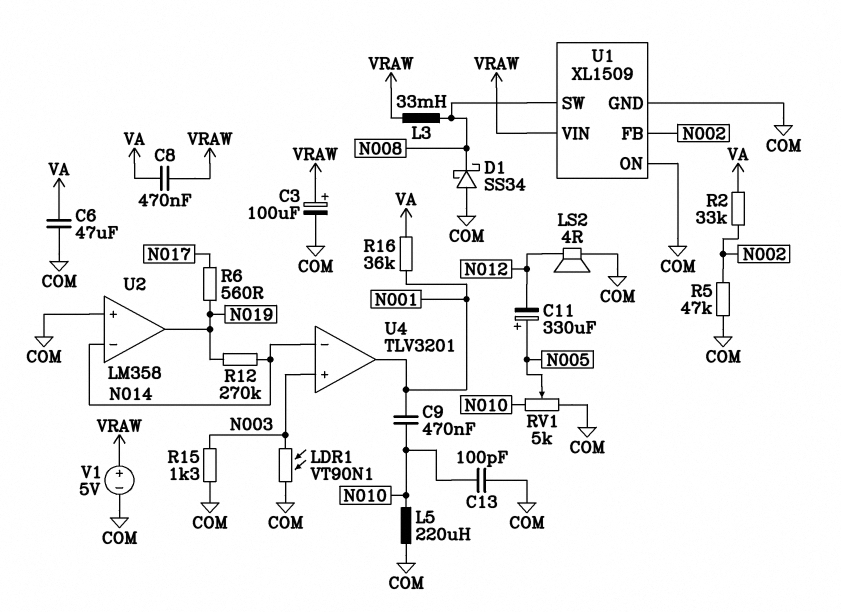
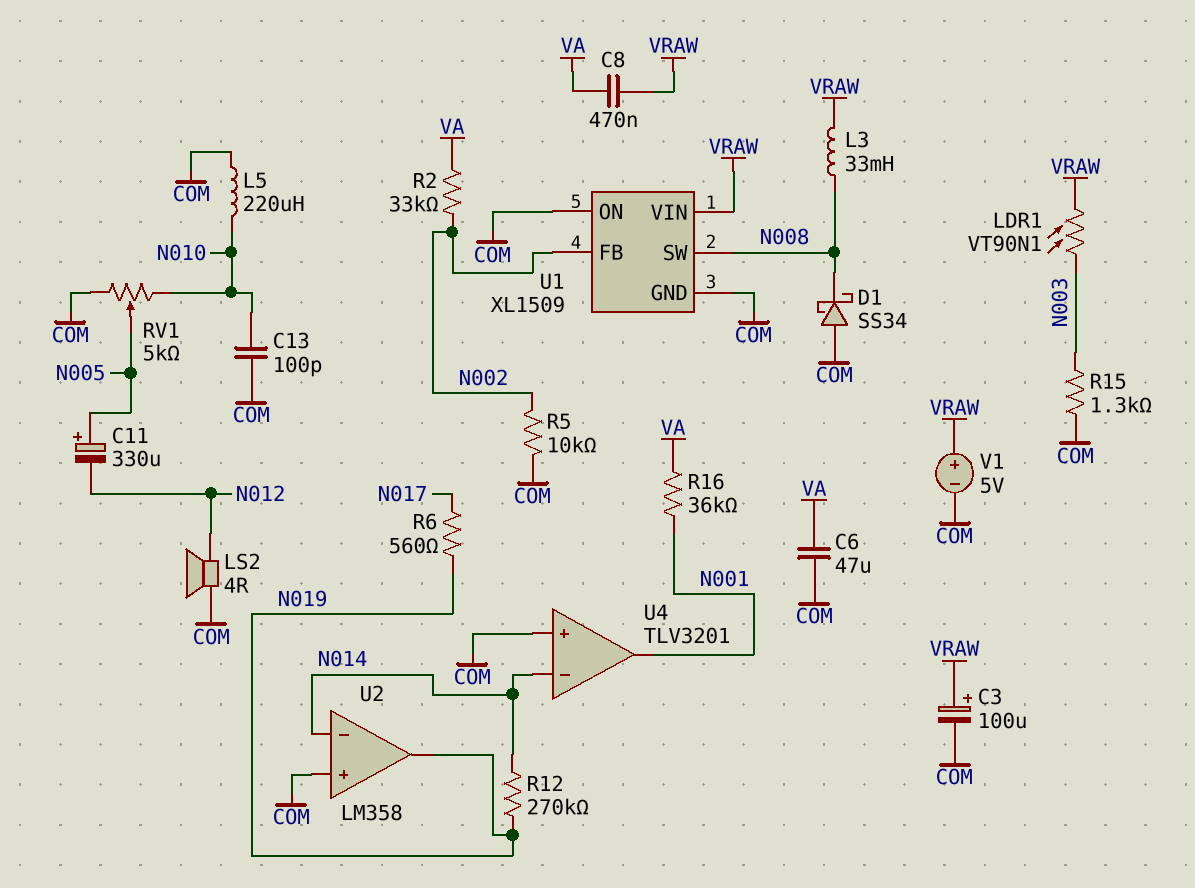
C9: 470nF (N001, N010) -> none
LDR1: VT90N1 (COM, N003) -> VT90N1 (N003, VRAW)
R5: 47k (COM, N002) -> 10k (COM, N002)
U4 pin in+: N003 -> COM

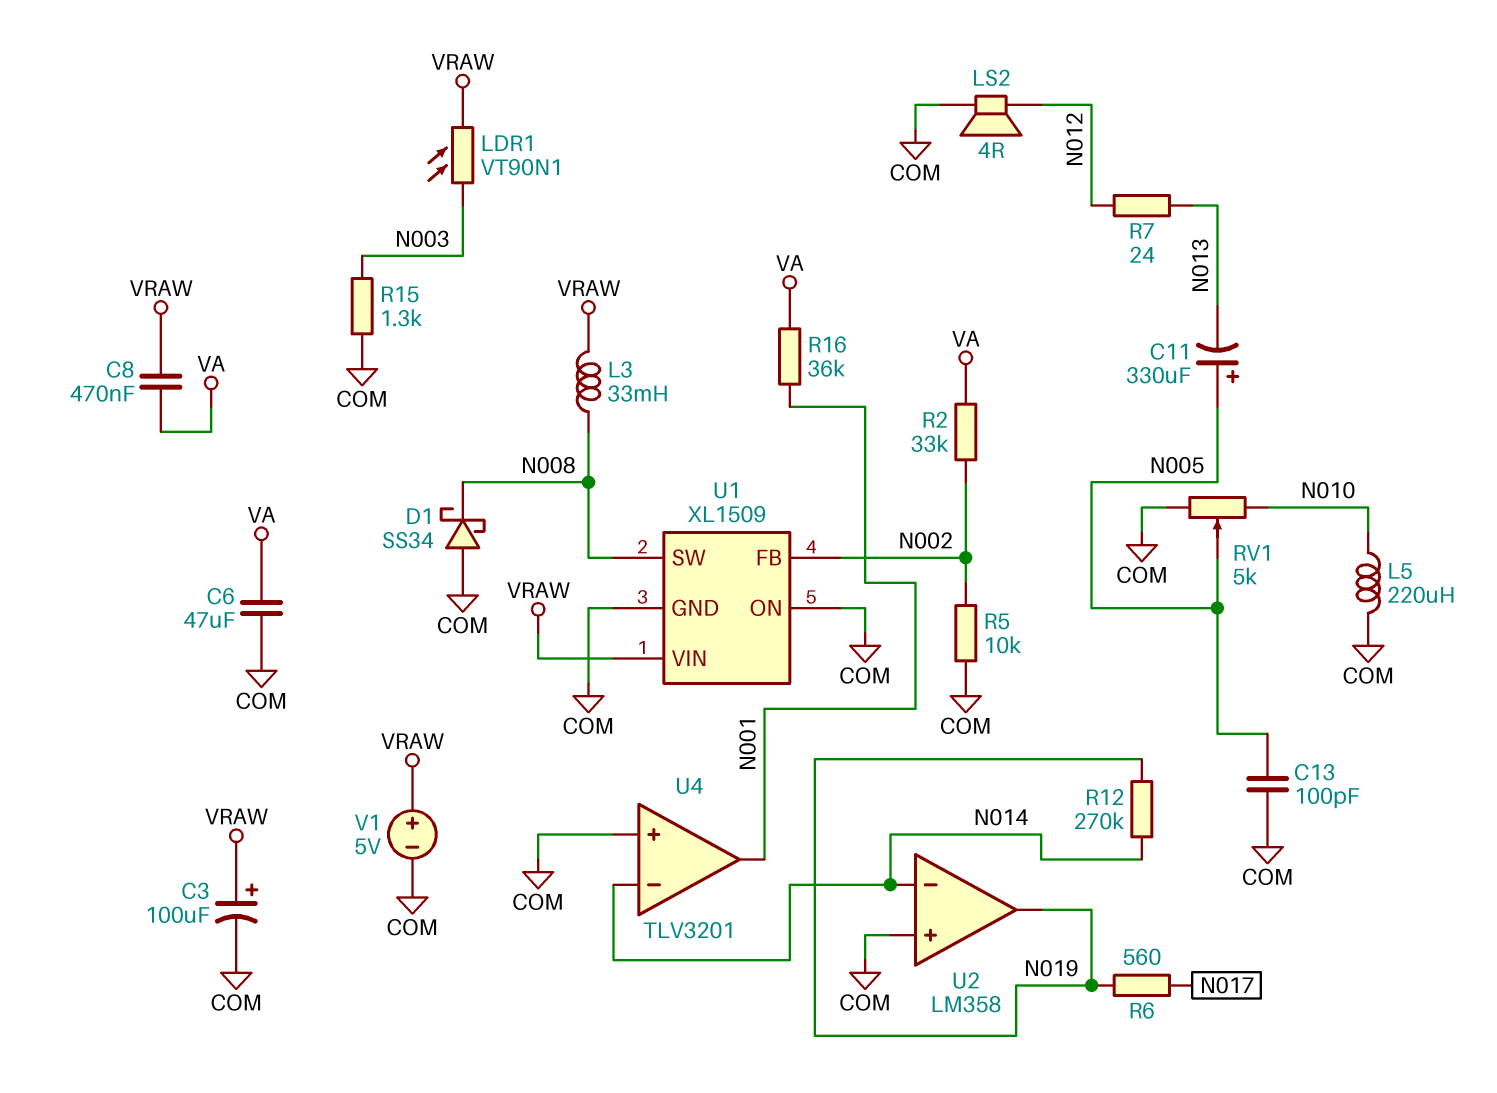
C11: 330uF (plus N005, minus N012) -> 330uF (plus N005, minus N013)
C13: 100pF (COM, N010) -> 100pF (COM, N005)
R7: none -> 24 (N012, N013)

